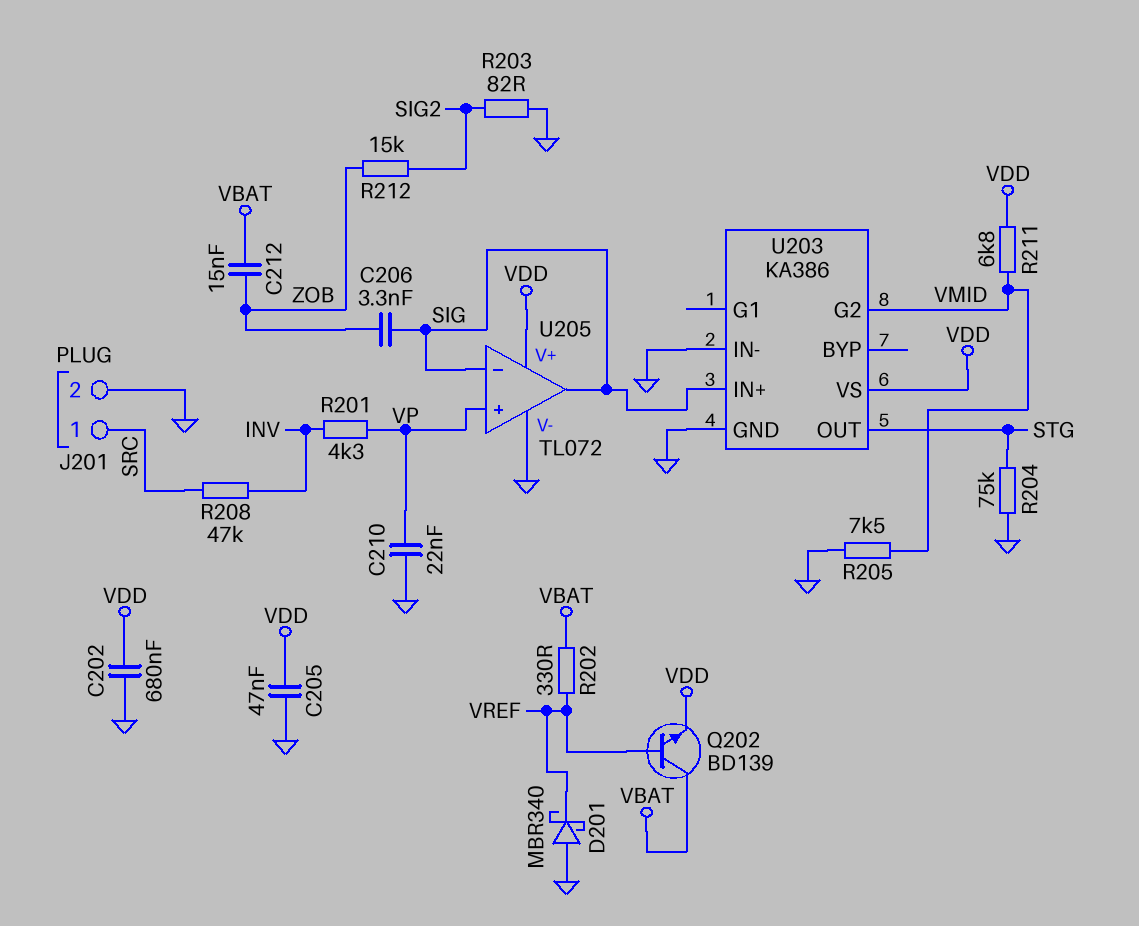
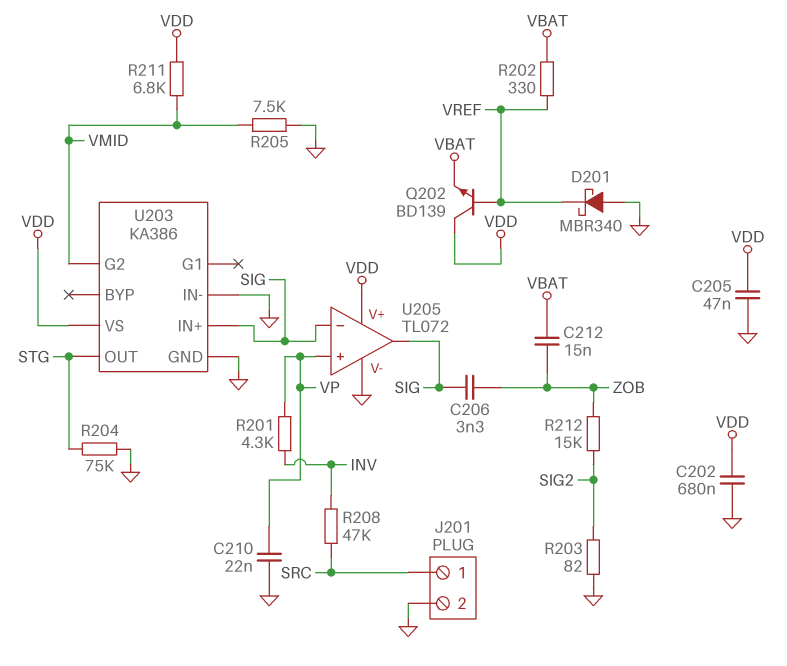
Q202: NPN BD139 (B VREF, C VBAT, E VDD) -> NPN BD139 (B VREF, C VDD, E VBAT)

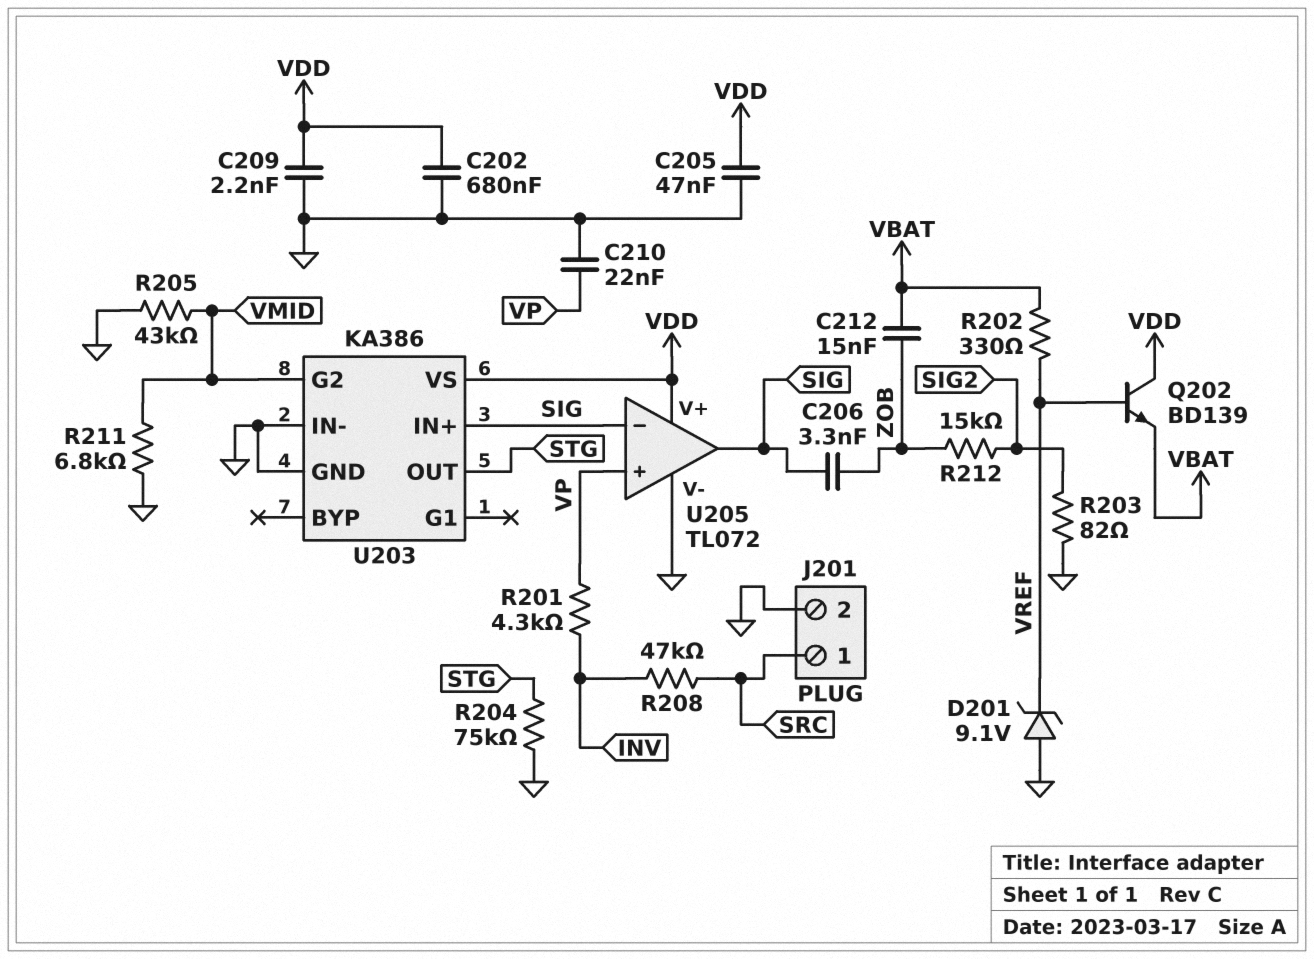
C209: none -> 2.2nF (GND, VDD)
D201: schottky MBR340 (A GND, K VREF) -> zener 9.1V (A GND, K VREF)
R205: 7.5k (GND, VMID) -> 43k (GND, VMID)
R211: 6.8k (VDD, VMID) -> 6.8k (GND, VMID)

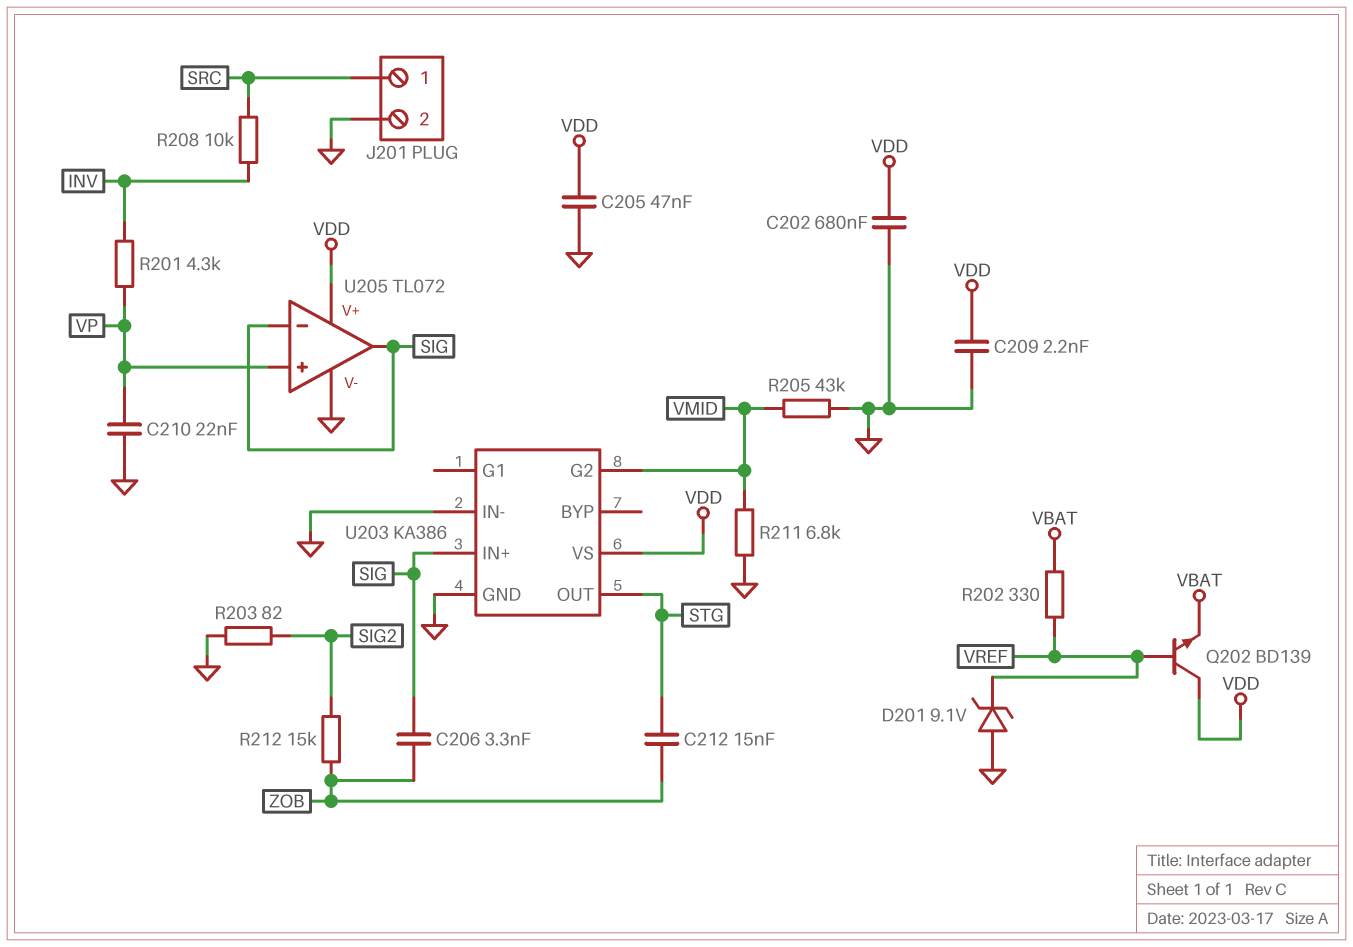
C212: 15nF (VBAT, ZOB) -> 15nF (STG, ZOB)
R204: 75k (GND, STG) -> none
R208: 47k (INV, SRC) -> 10k (INV, SRC)

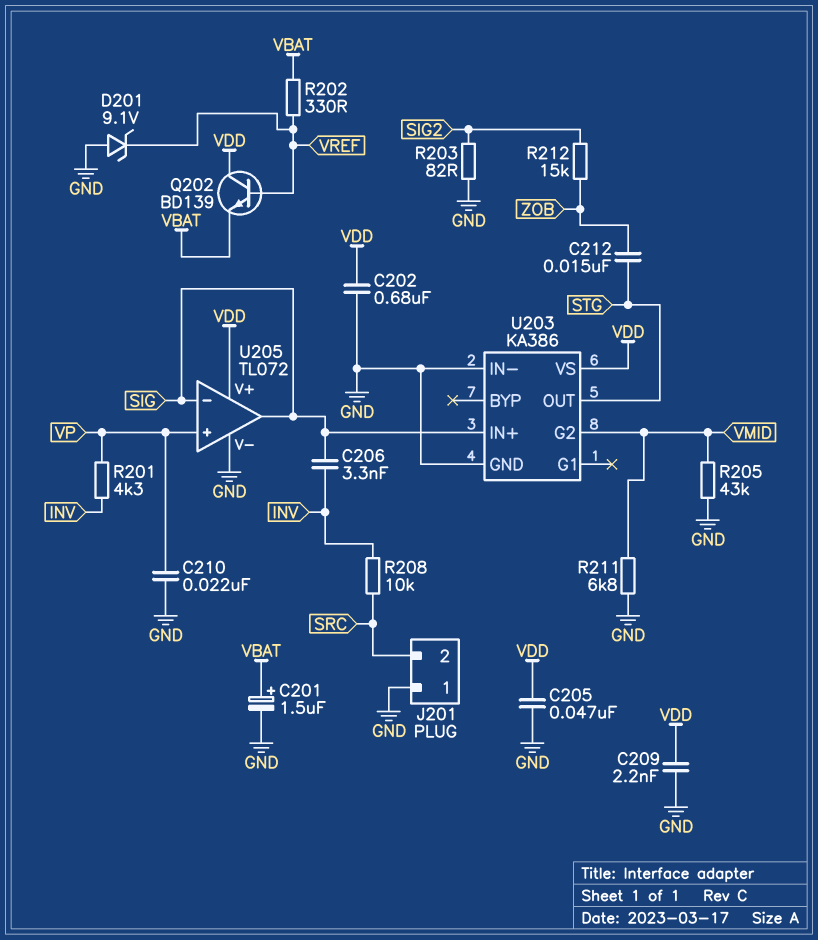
C201: none -> 1.5uF (plus VBAT, minus GND)
C206: 3.3nF (SIG, ZOB) -> 3.3nF (INV, SIG)
J201 pin 1: SRC -> GND
J201 pin 2: GND -> SRC

